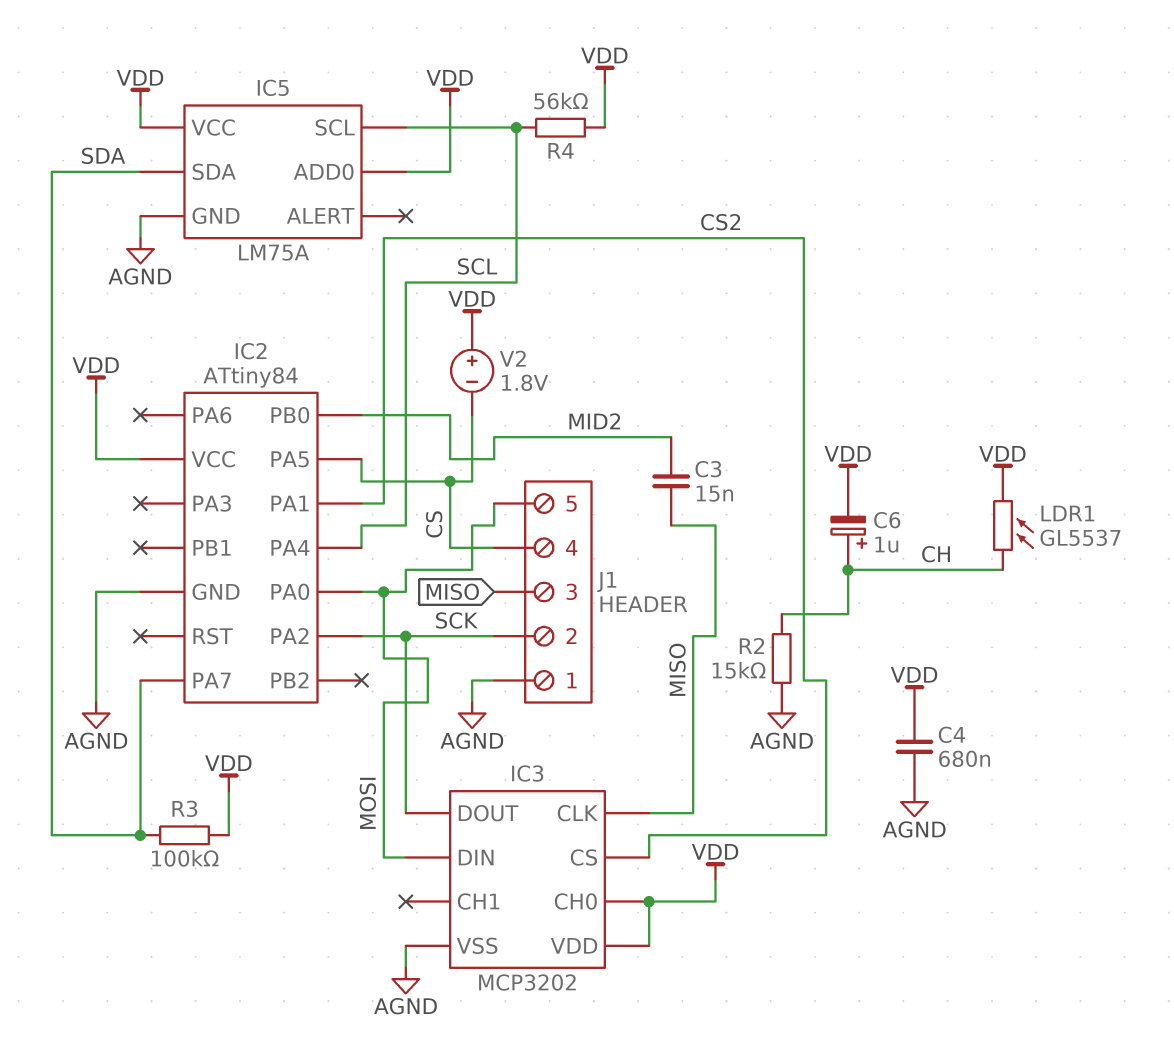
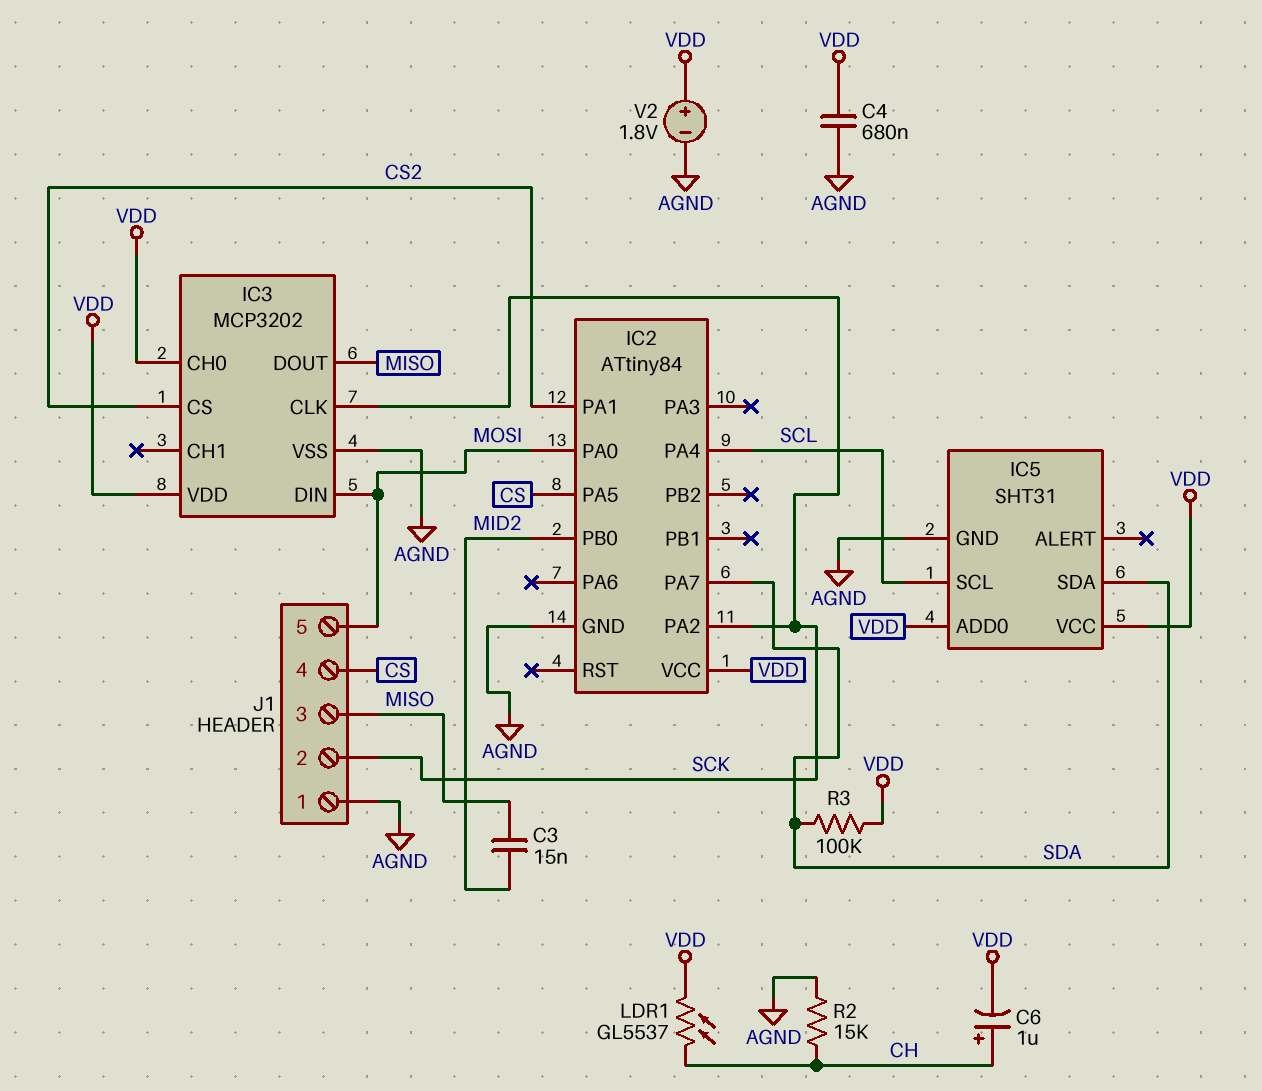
IC3 pin CLK: MISO -> SCK
IC3 pin DOUT: SCK -> MISO
IC5: LM75A -> SHT31
R4: 56k (SCL, VDD) -> none
V2: 1.8V (plus VDD, minus CS) -> 1.8V (plus VDD, minus AGND)

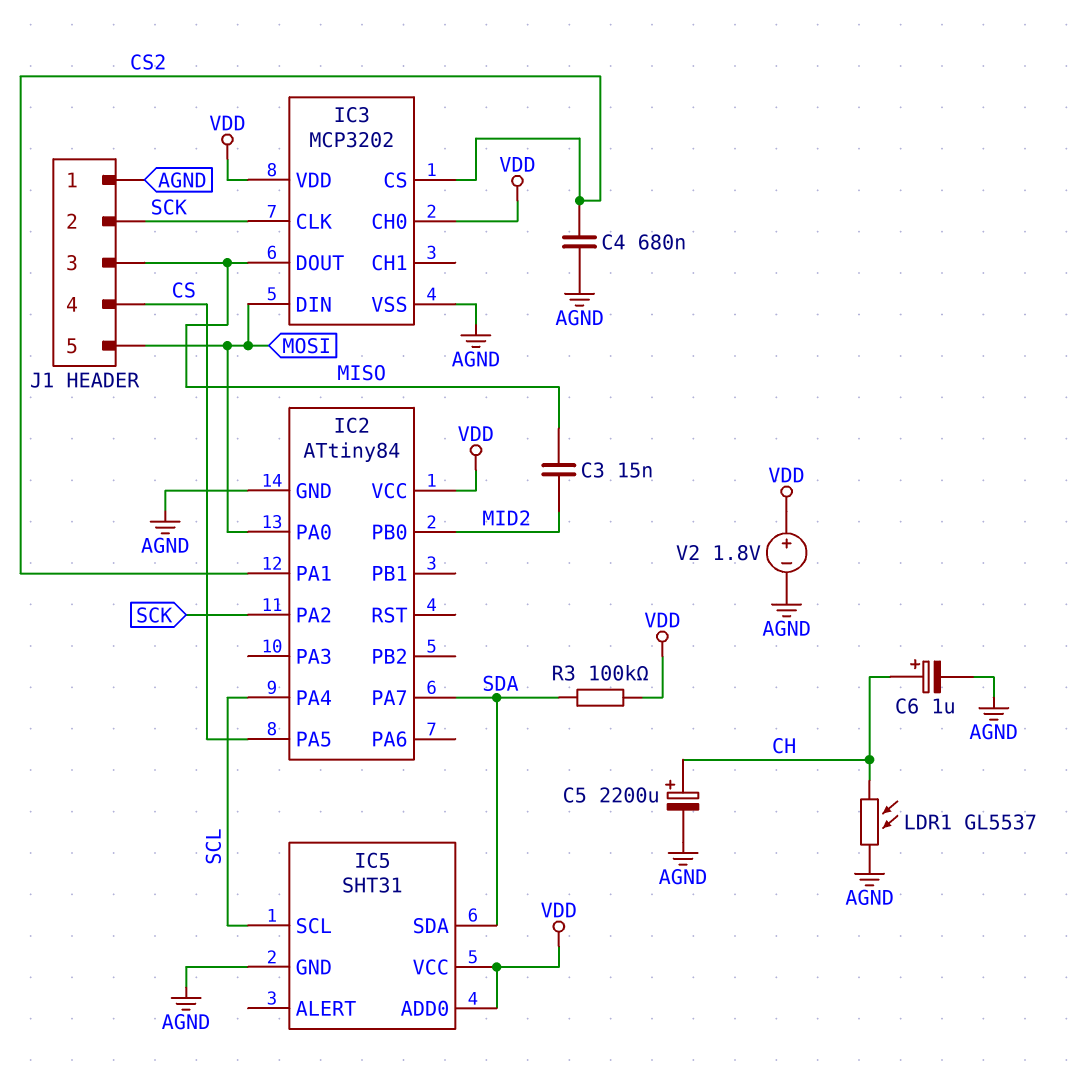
C4: 680nF (AGND, VDD) -> 680nF (AGND, CS2)
C5: none -> 2200uF (plus CH, minus AGND)
C6: 1uF (plus CH, minus VDD) -> 1uF (plus CH, minus AGND)
LDR1: GL5537 (CH, VDD) -> GL5537 (AGND, CH)
R2: 15k (AGND, CH) -> none

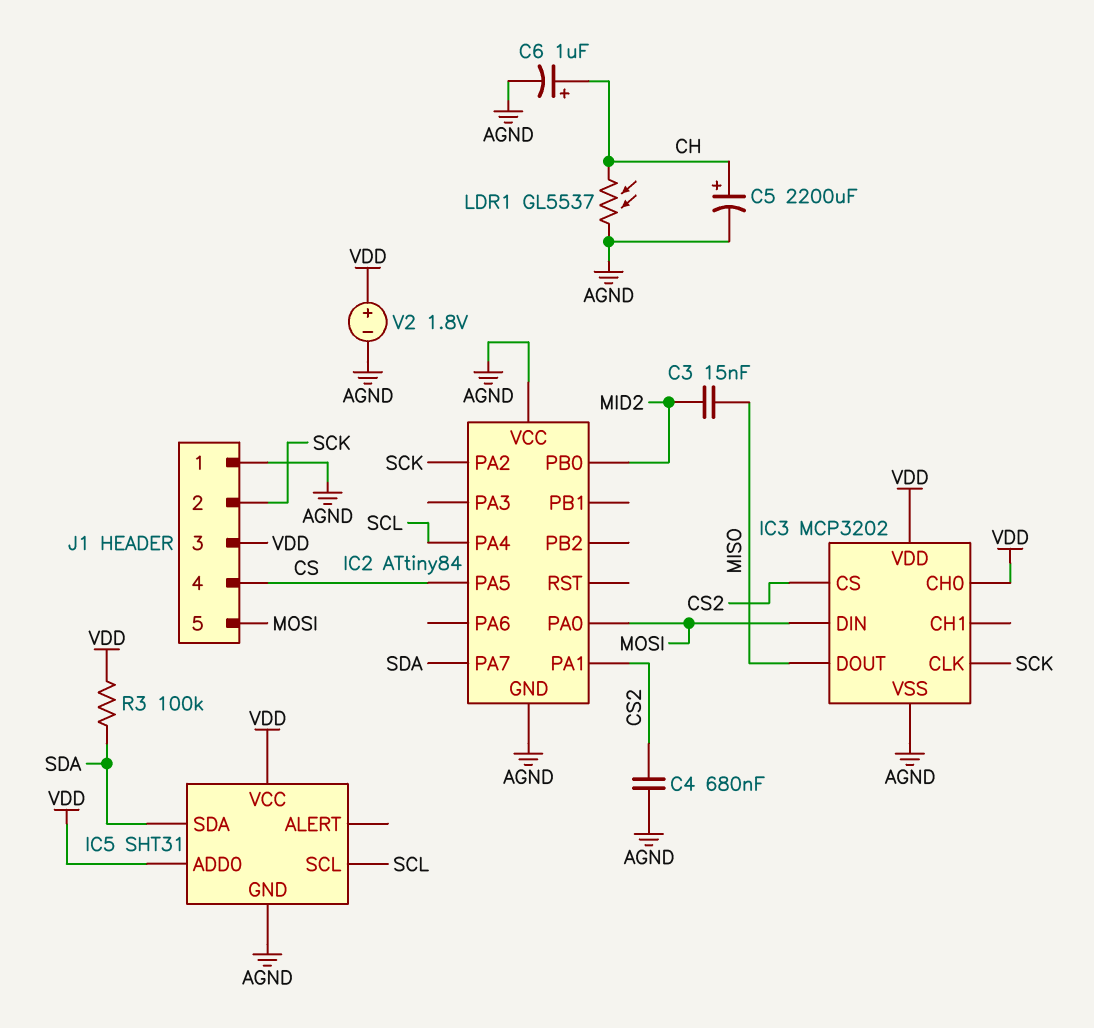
IC2 pin VCC: VDD -> AGND
J1 pin 3: MISO -> VDD

